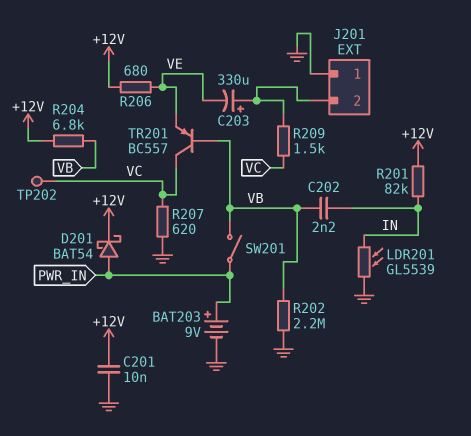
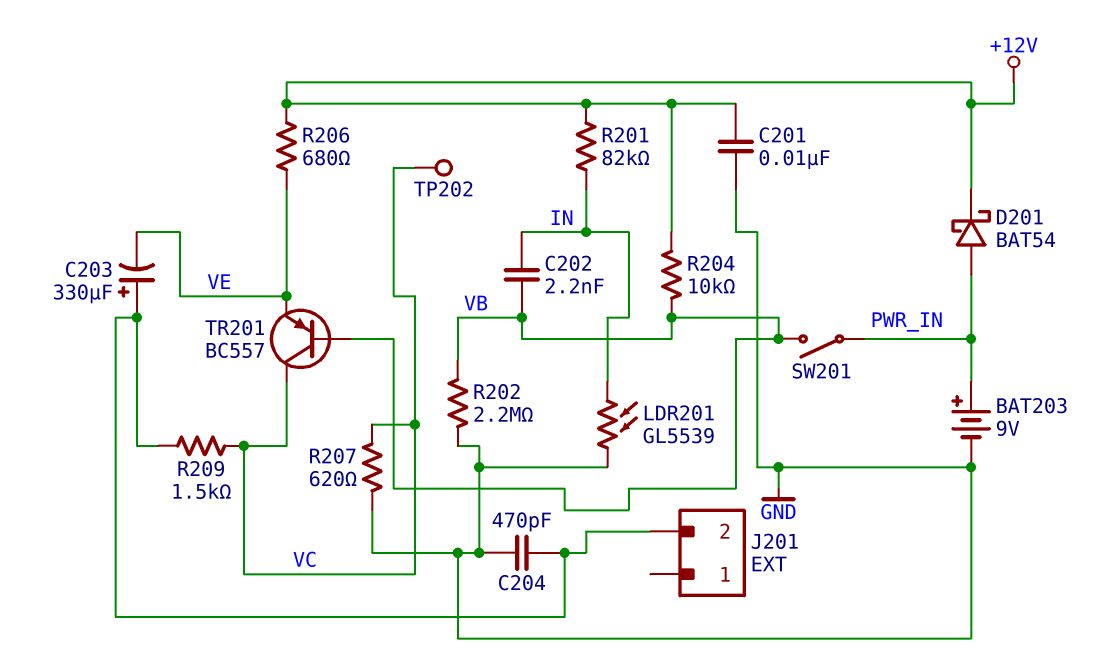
C204: none -> 470pF (GND, J201/2)
J201 pin 1: GND -> none
R204: 6.8k (+12V, VB) -> 10k (+12V, VB)

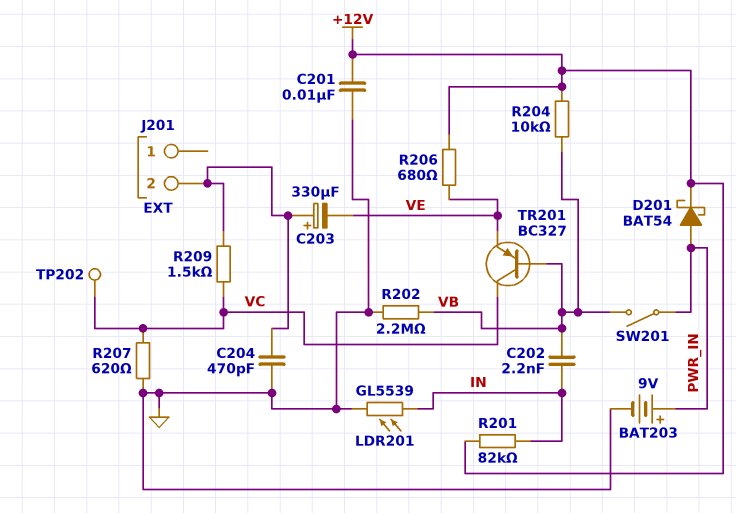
TR201: PNP BC557 (B VB, C VC, E VE) -> PNP BC327 (B VB, C VC, E VE)

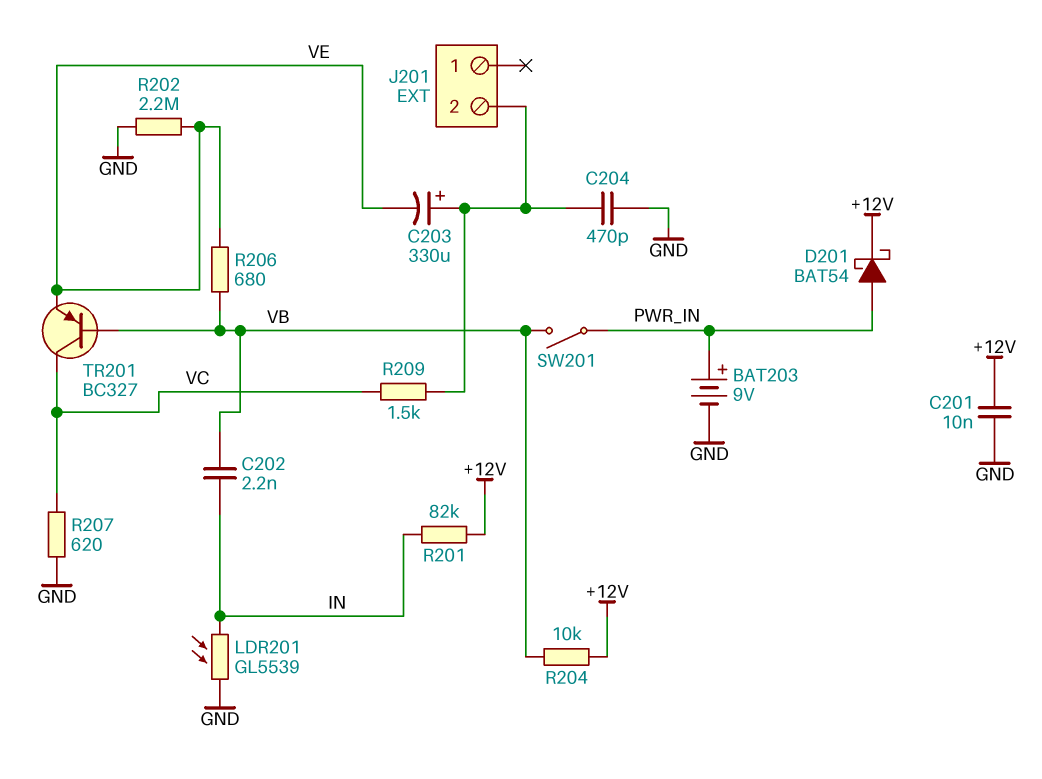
R202: 2.2M (GND, VB) -> 2.2M (GND, VE)
R206: 680 (+12V, VE) -> 680 (VB, VE)
TP202: test point (VC) -> none

